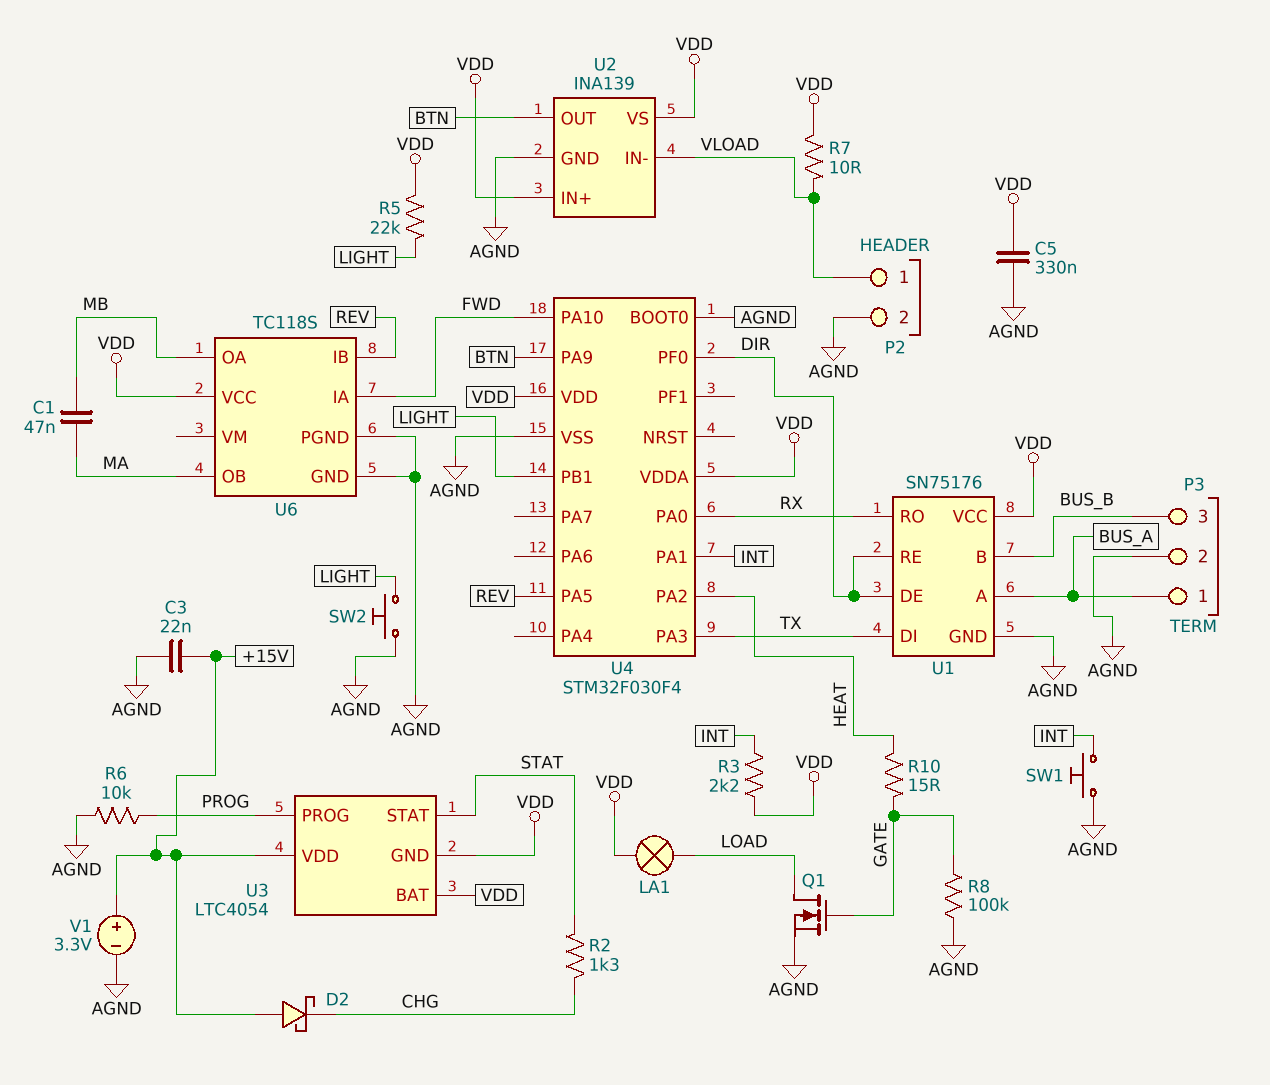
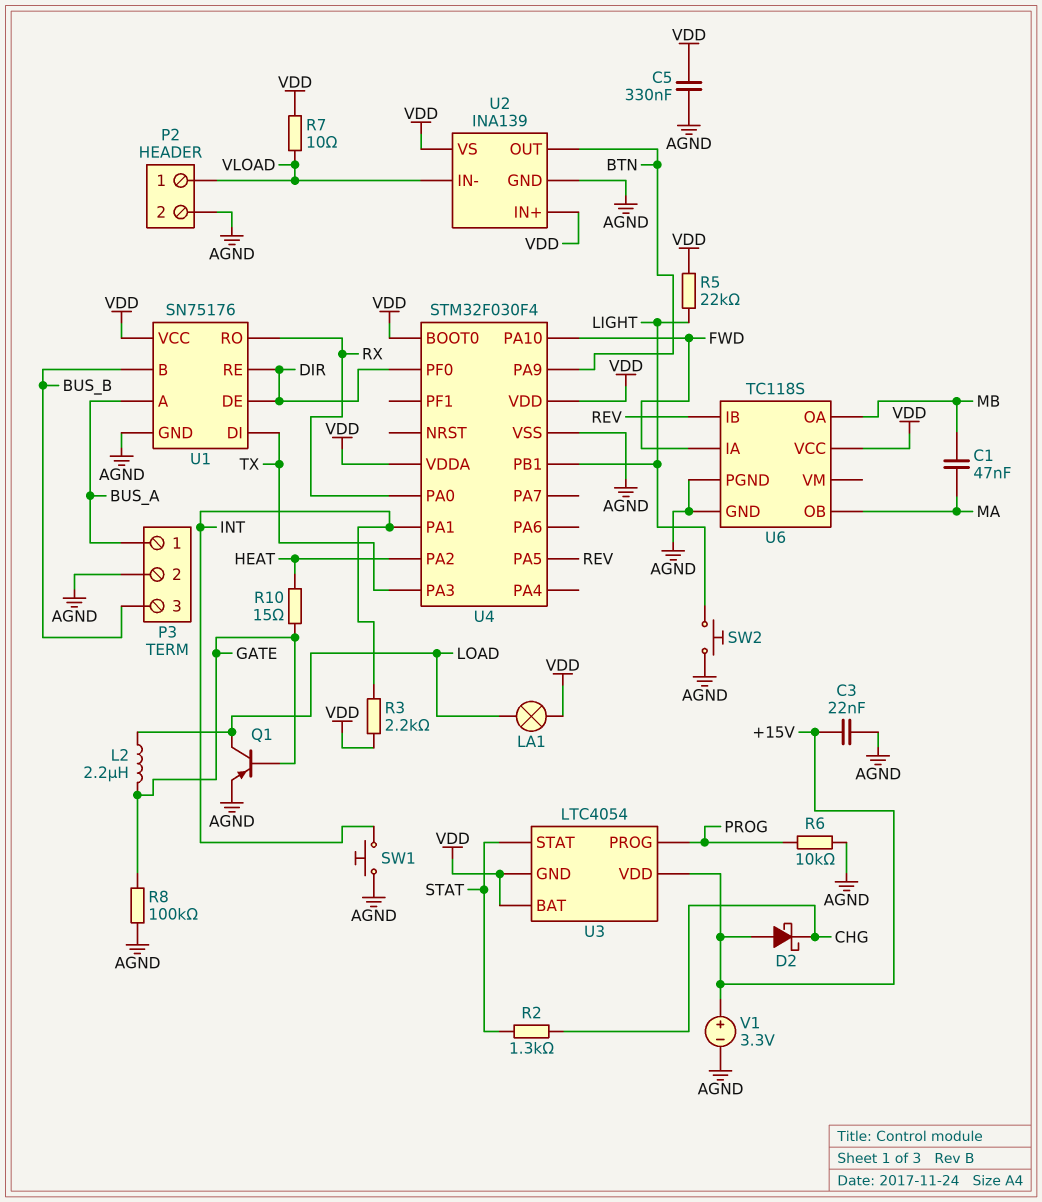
L2: none -> 2.2uH (GATE, LOAD)
Q1: NMOS (G GATE, D LOAD, S AGND) -> PNP (B GATE, C LOAD, E AGND)
U4 pin BOOT0: AGND -> VDD

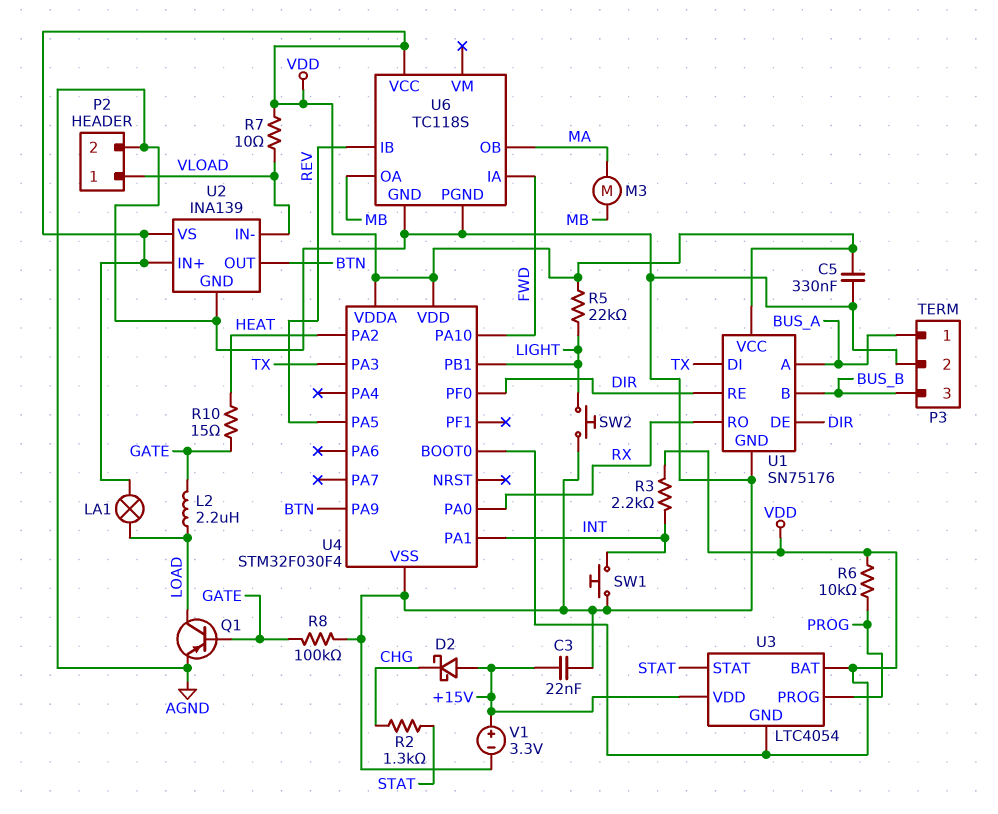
C1: 47nF (MA, MB) -> none
M3: none -> motor (MA, MB)
R6: 10k (AGND, PROG) -> 10k (PROG, VDD)

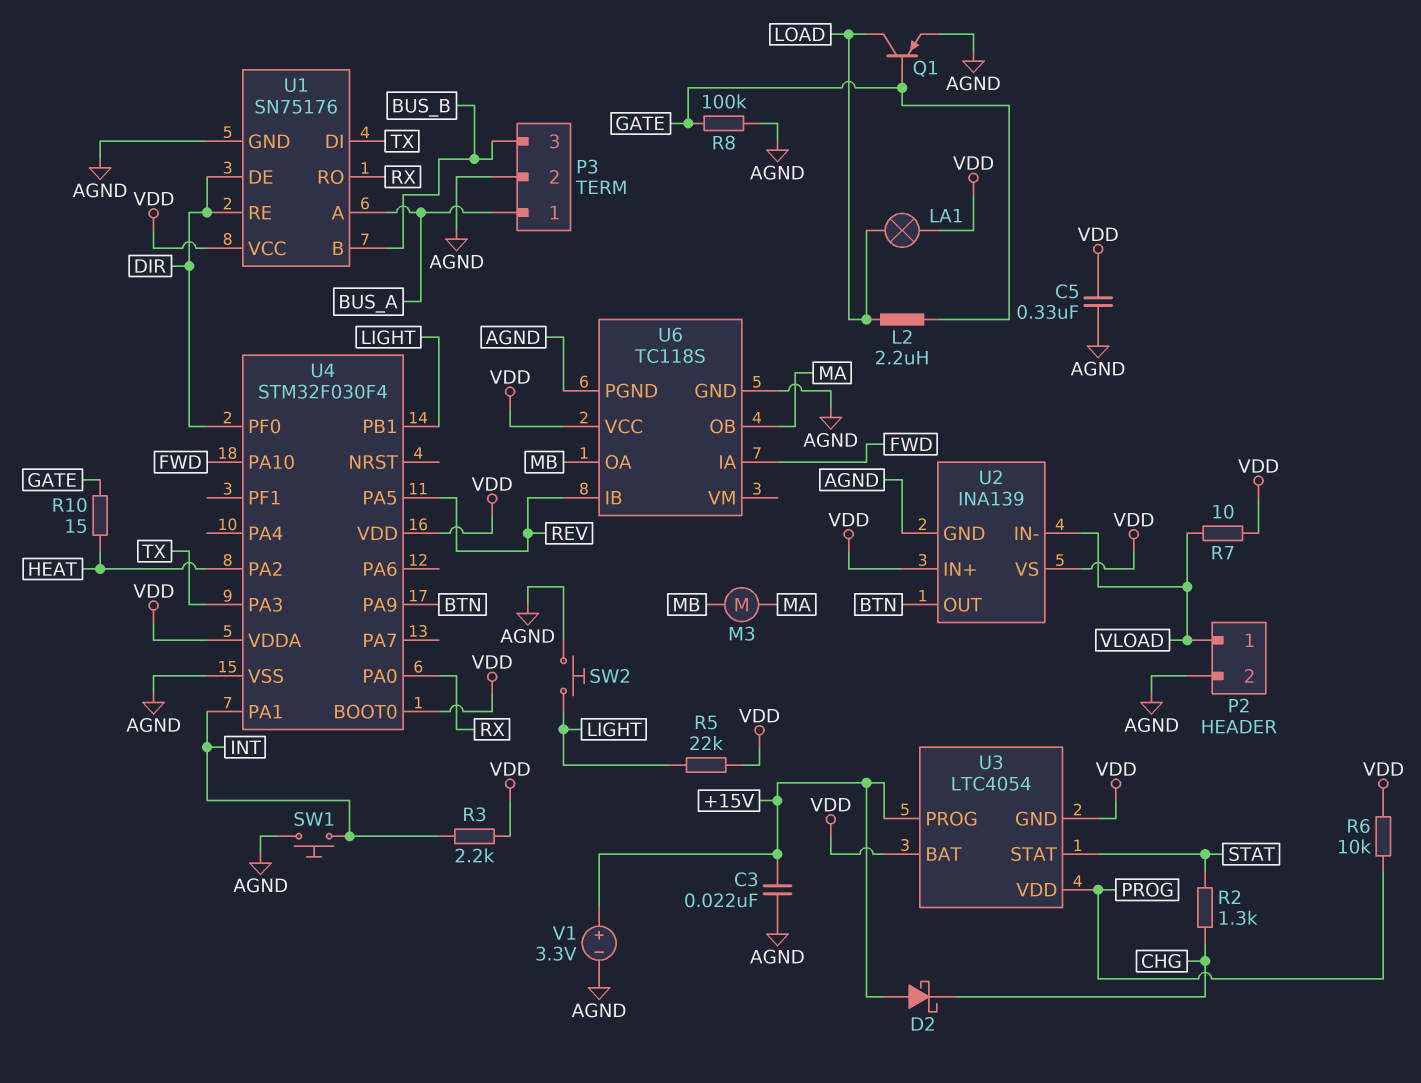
U3 pin PROG: PROG -> +15V
U3 pin VDD: +15V -> PROG

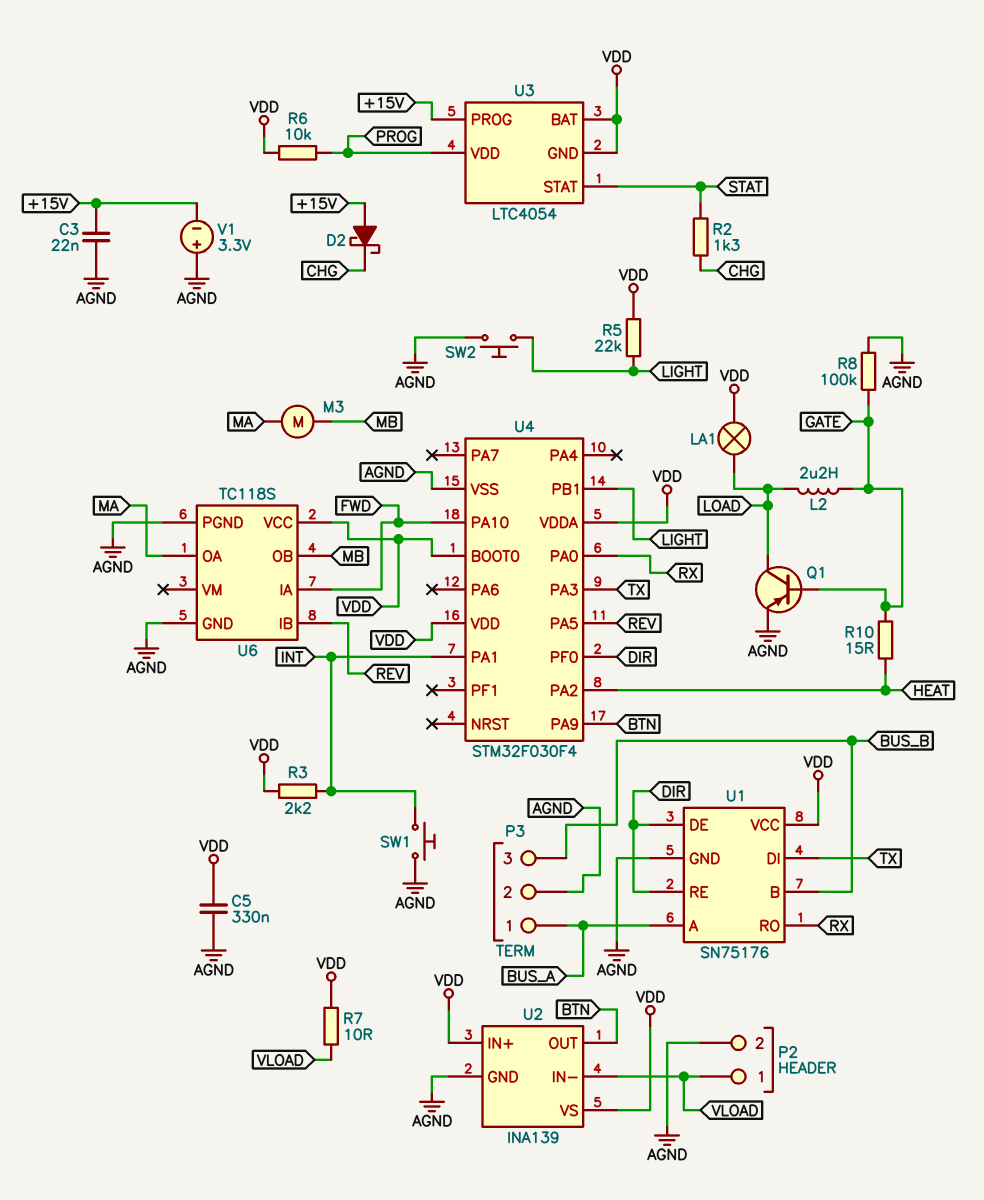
U6 pin OA: MB -> MA
U6 pin OB: MA -> MB
V1: 3.3V (plus +15V, minus AGND) -> 3.3V (plus AGND, minus +15V)

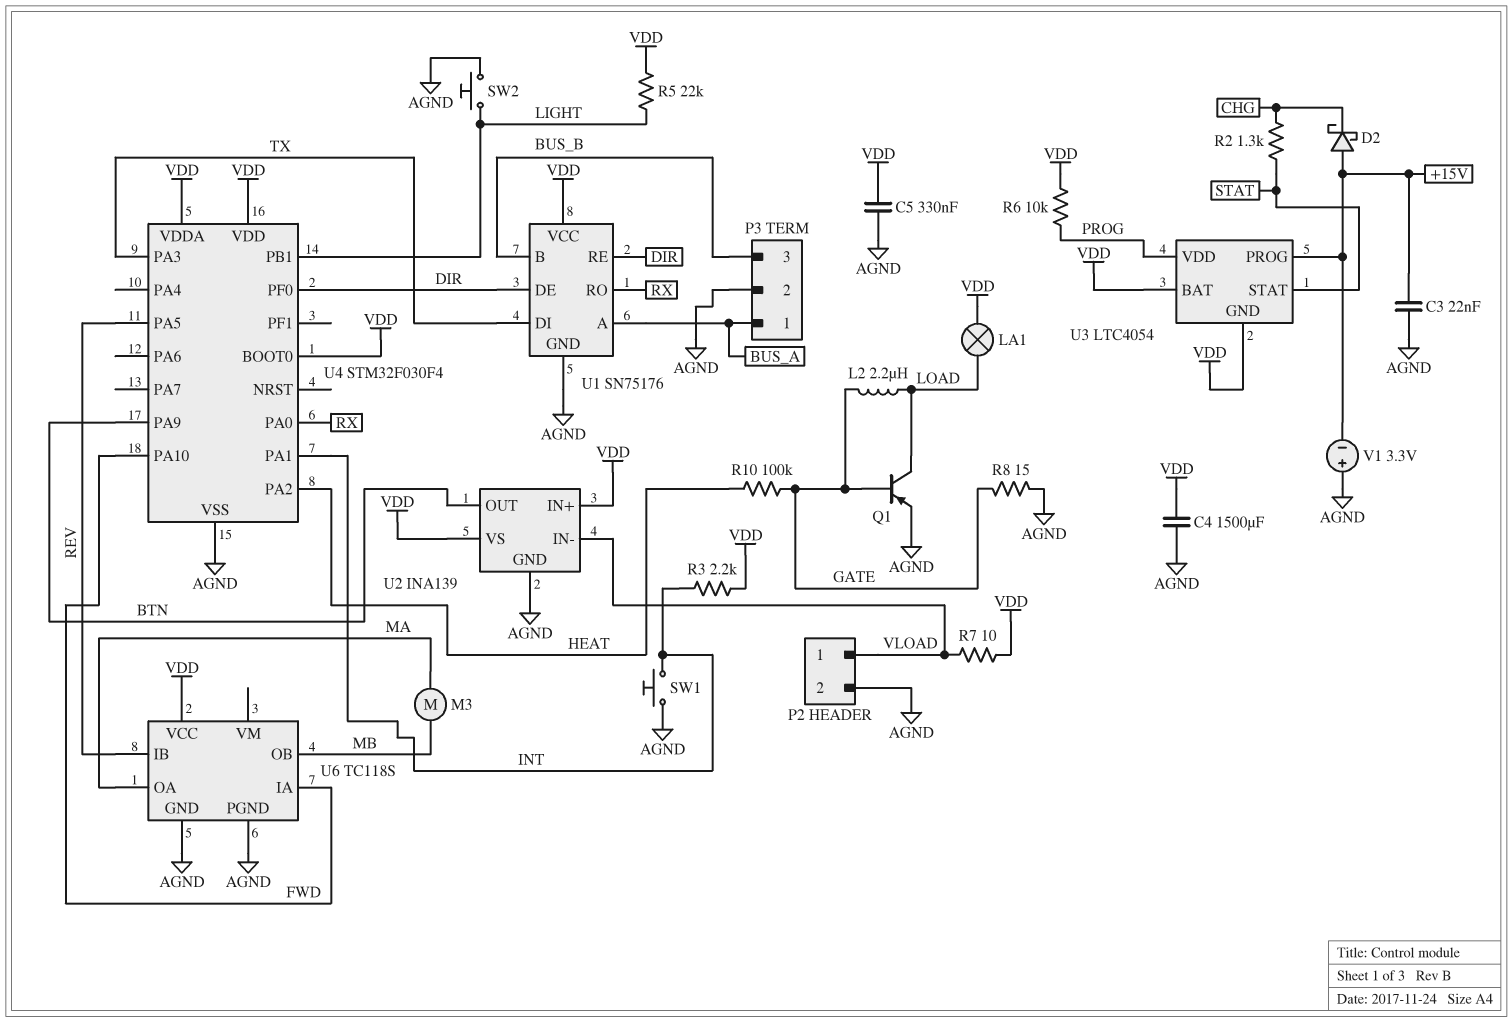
C4: none -> 1500uF (AGND, VDD)
R8: 100k (AGND, GATE) -> 15 (AGND, GATE)
R10: 15 (GATE, HEAT) -> 100k (GATE, HEAT)

